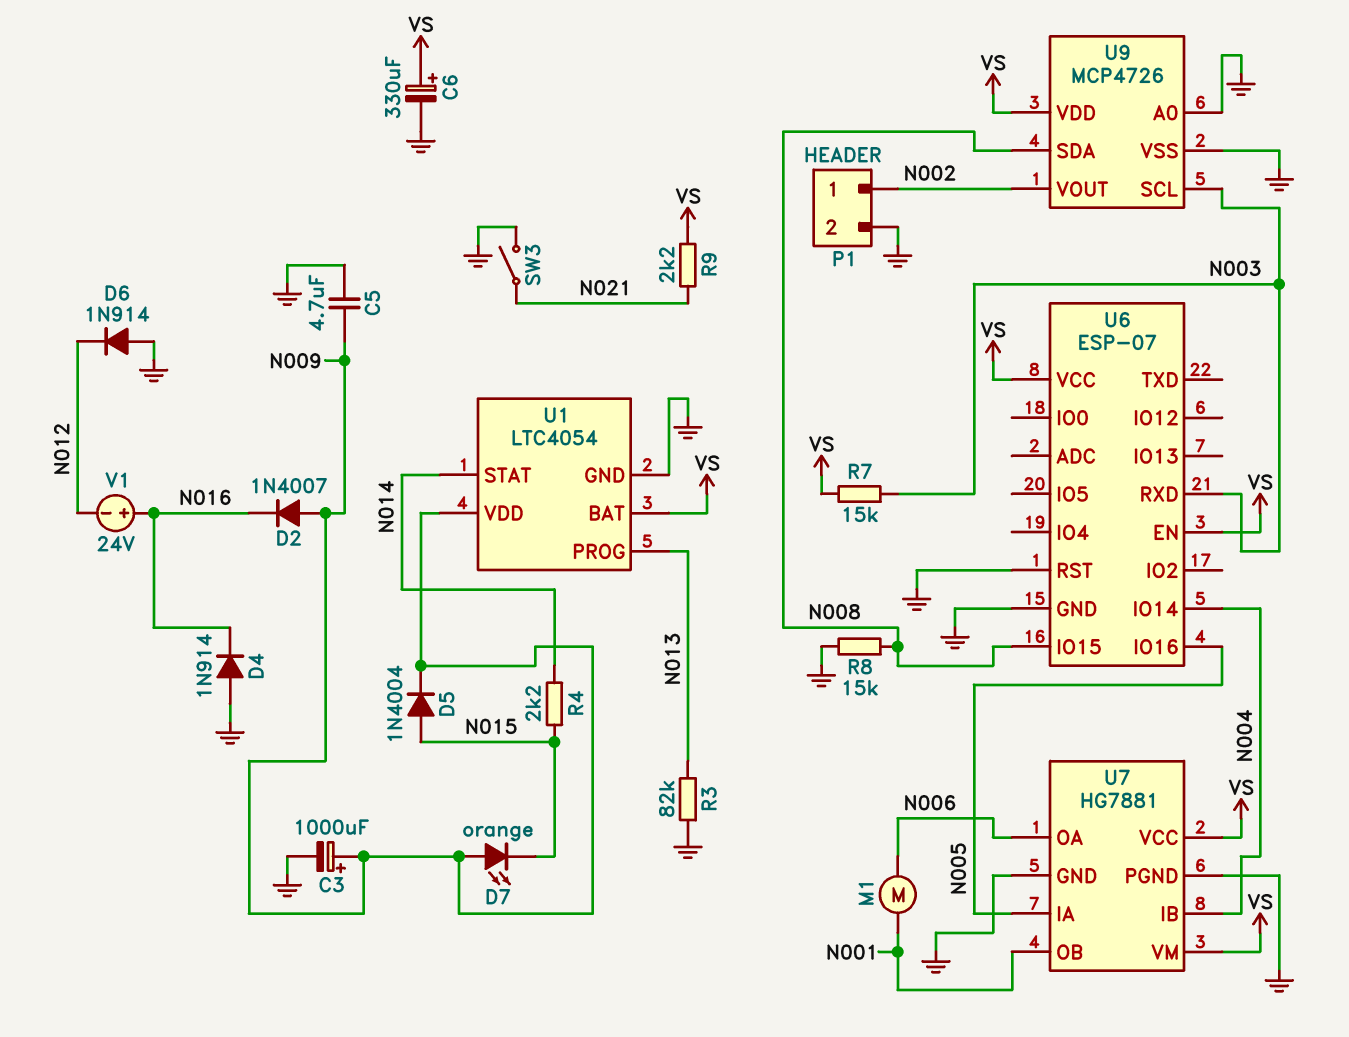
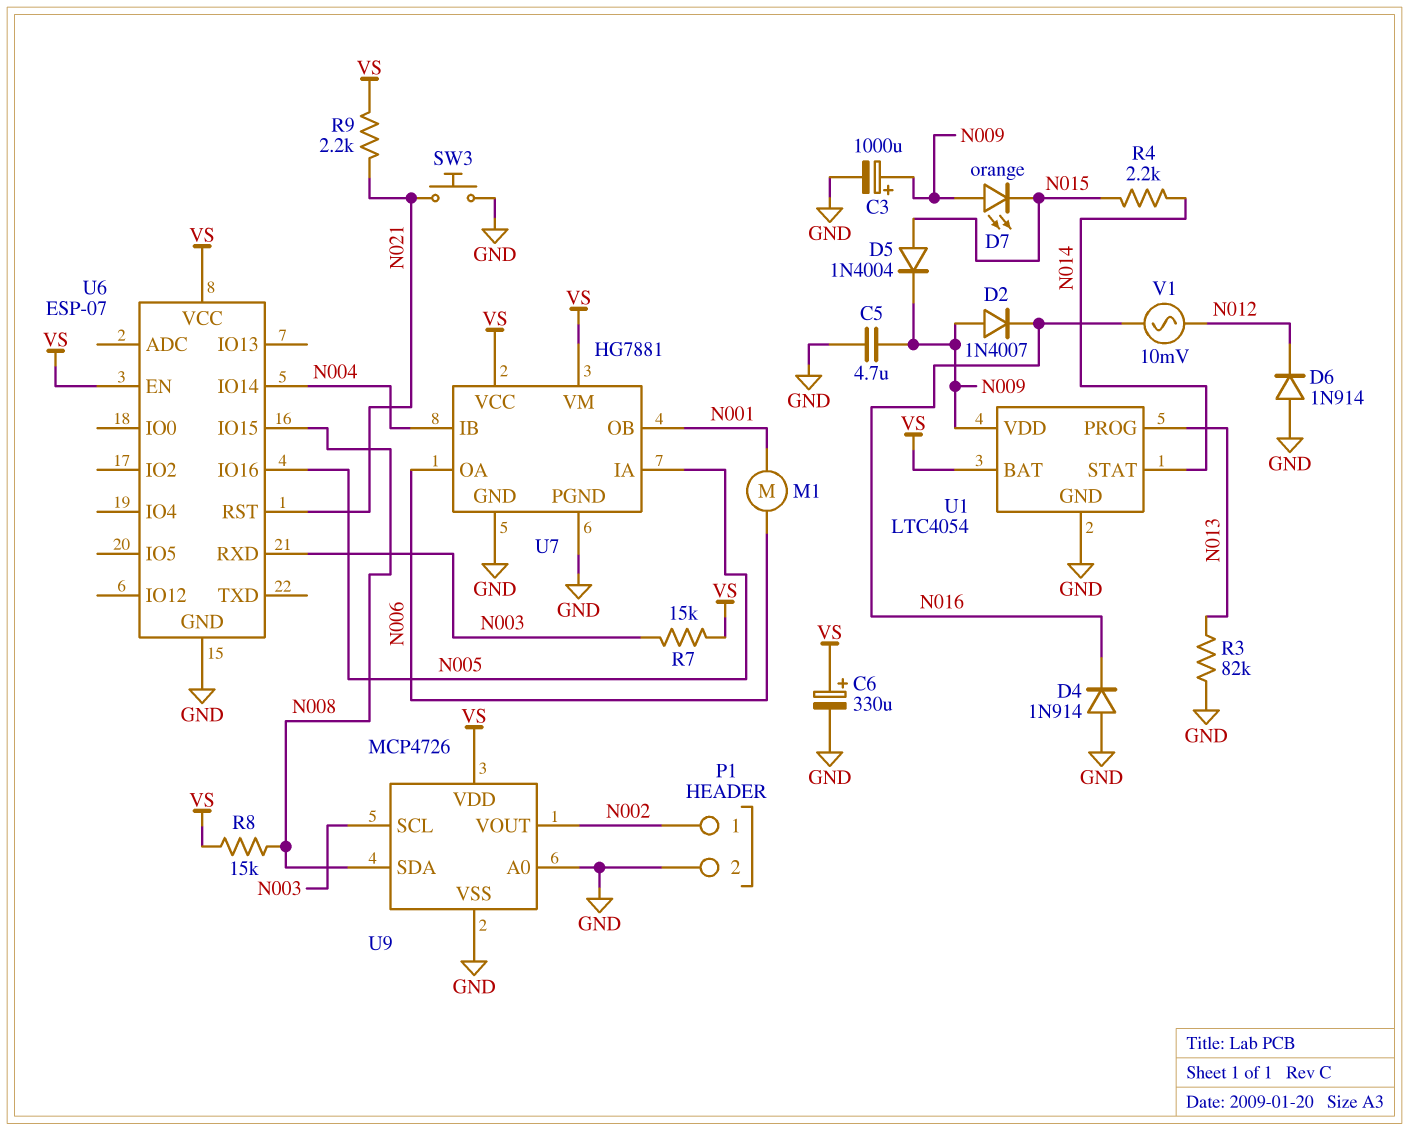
R8: 15k (GND, N008) -> 15k (N008, VS)
SW3: switch (GND, N021) -> button (GND, N021)
U6 pin RST: GND -> N021
V1: 24V (plus N016, minus N012) -> AC 10mV (N012, N016)

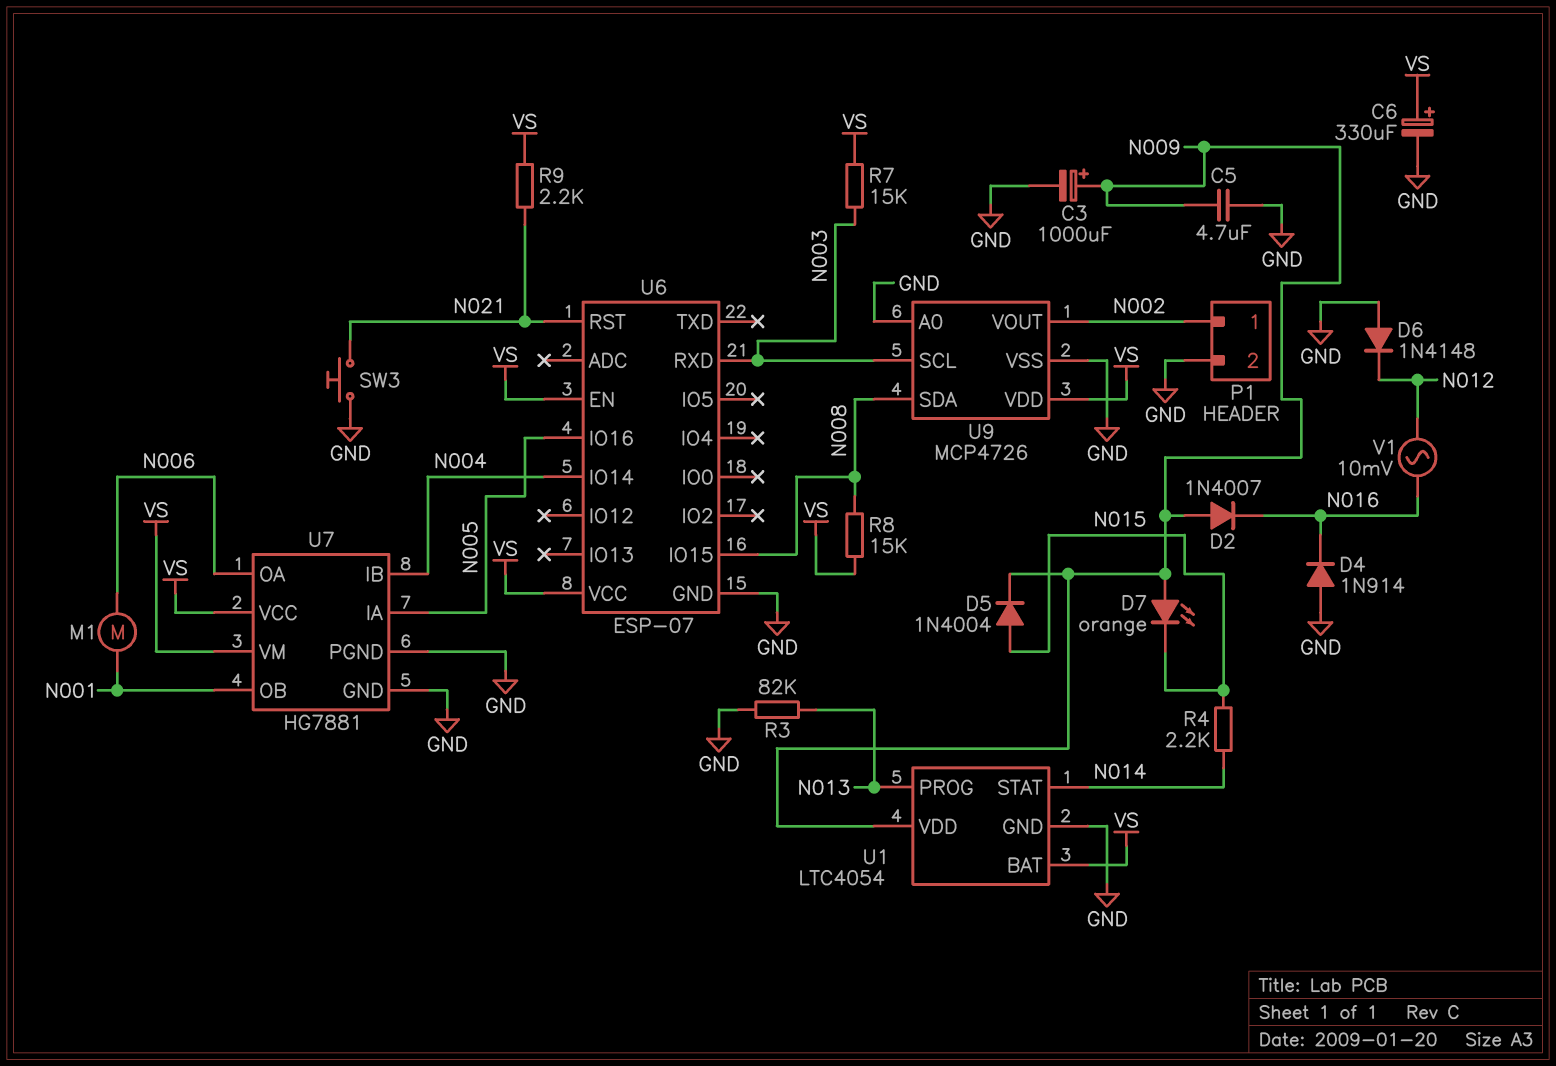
D6: diode 1N914 (A GND, K N012) -> diode 1N4148 (A GND, K N012)

